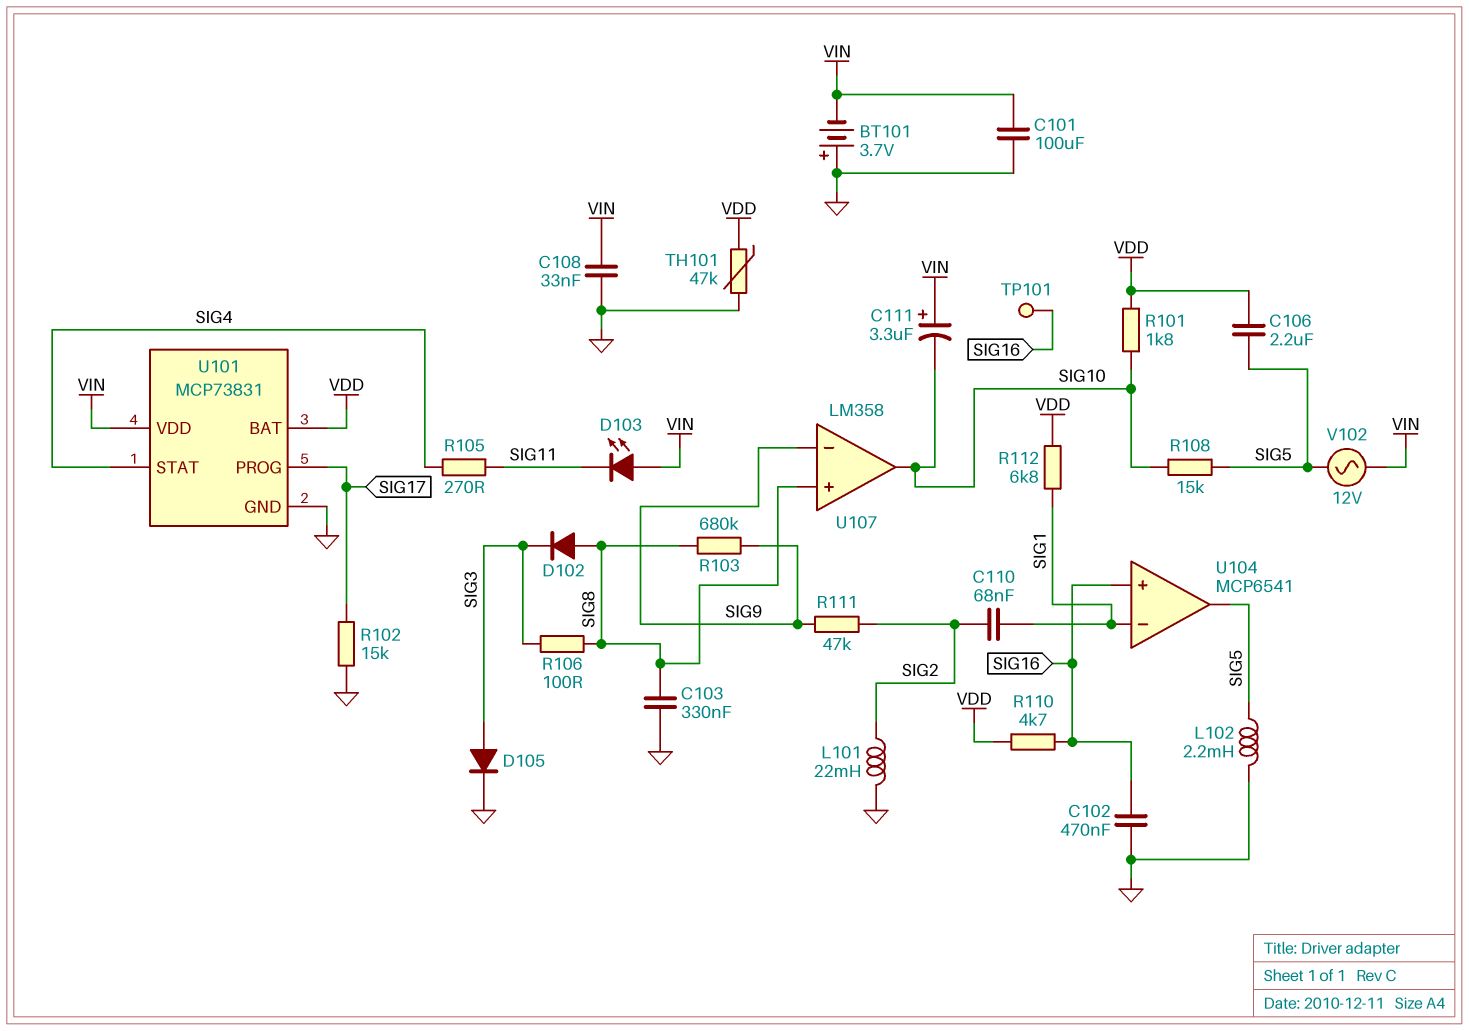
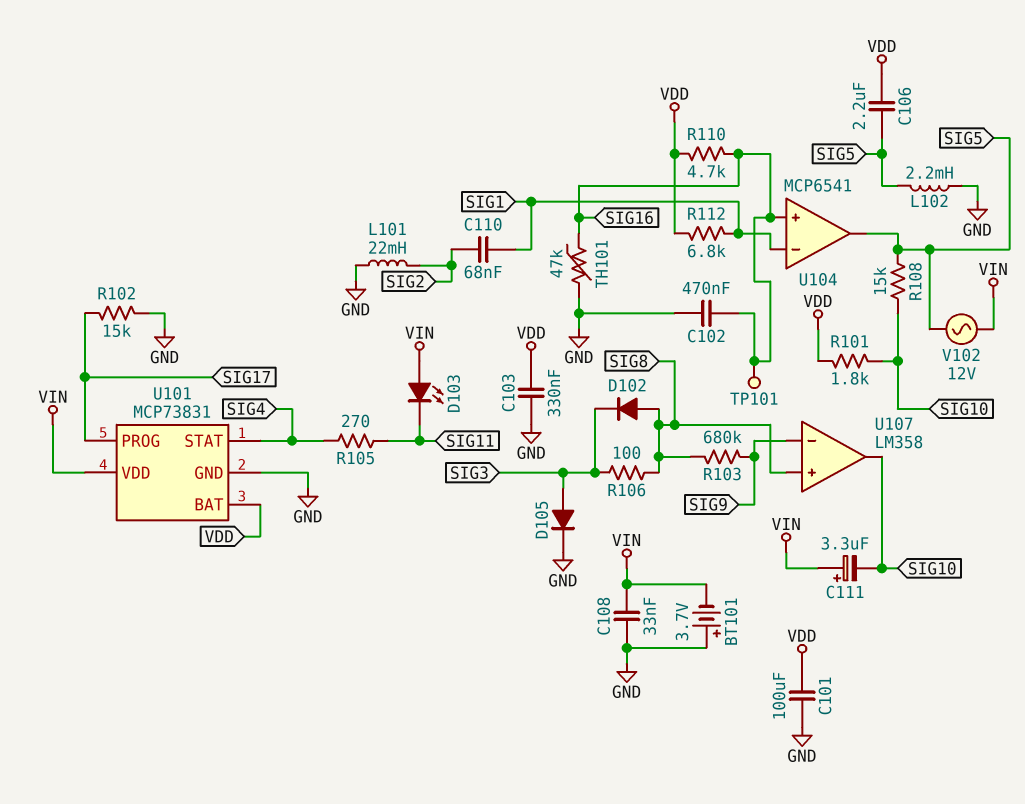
C101: 100uF (GND, VIN) -> 100uF (GND, VDD)
C103: 330nF (GND, SIG8) -> 330nF (GND, VDD)
R111: 47k (SIG2, SIG9) -> none
TH101: 47k (GND, VDD) -> 47k (GND, SIG16)

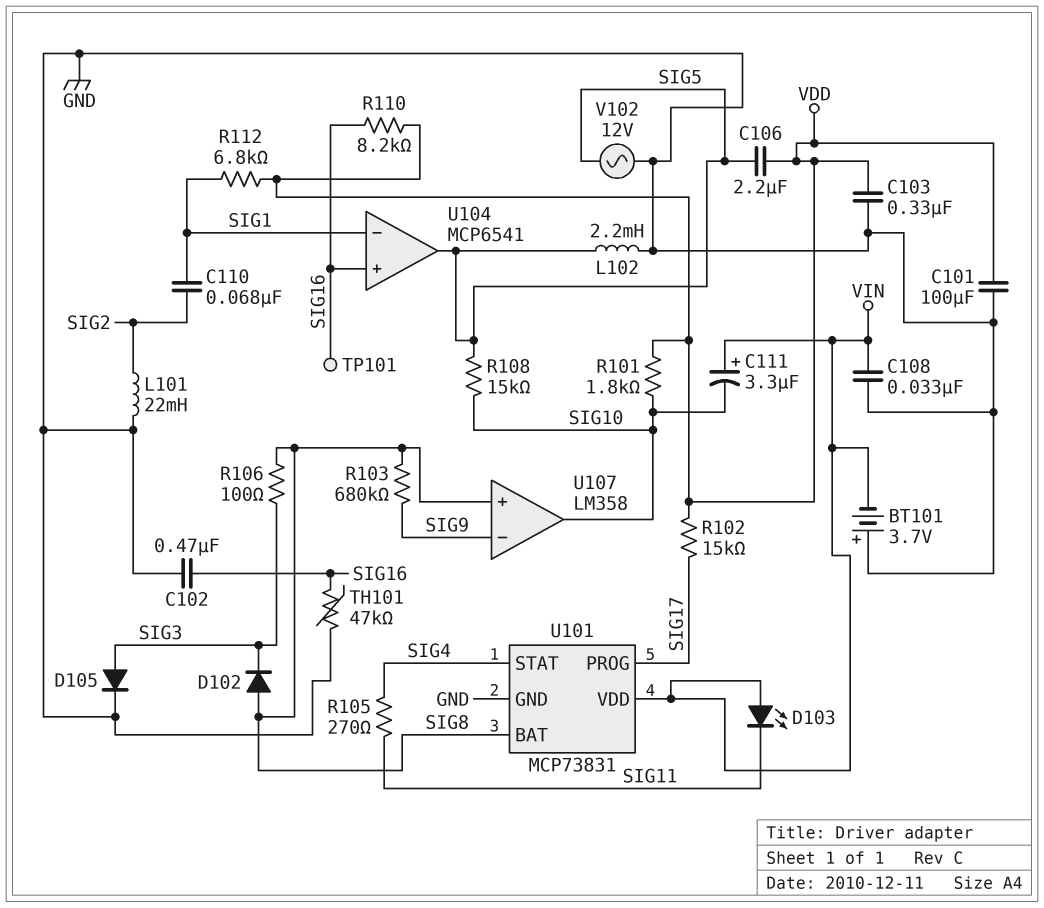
R102: 15k (GND, SIG17) -> 15k (SIG17, VDD)
R110: 4.7k (SIG16, VDD) -> 8.2k (SIG16, VDD)
U101 pin BAT: VDD -> SIG8
V102: AC 12V (SIG5, VIN) -> AC 12V (GND, SIG5)

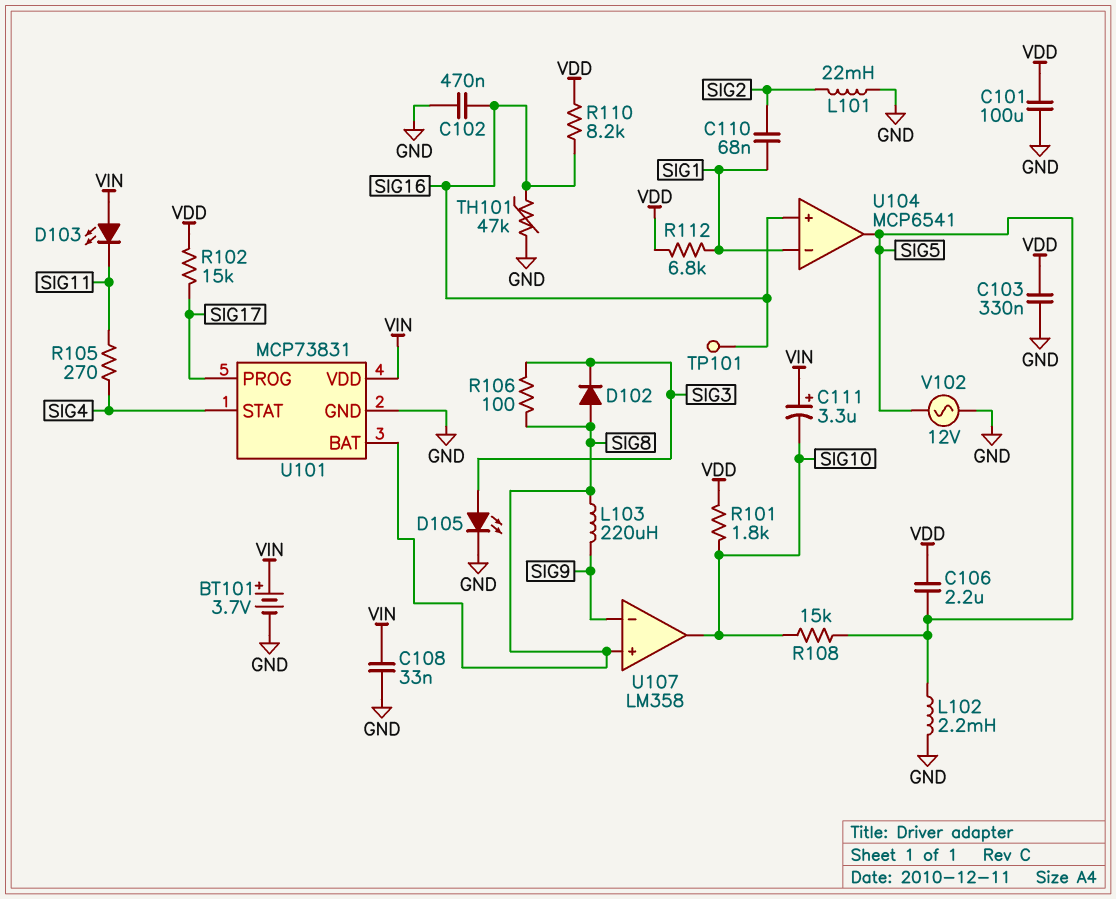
BT101: 3.7V (plus GND, minus VIN) -> 3.7V (plus VIN, minus GND)
D105: diode (A SIG3, K GND) -> LED (A SIG3, K GND)
L103: none -> 220uH (SIG8, SIG9)
R103: 680k (SIG8, SIG9) -> none

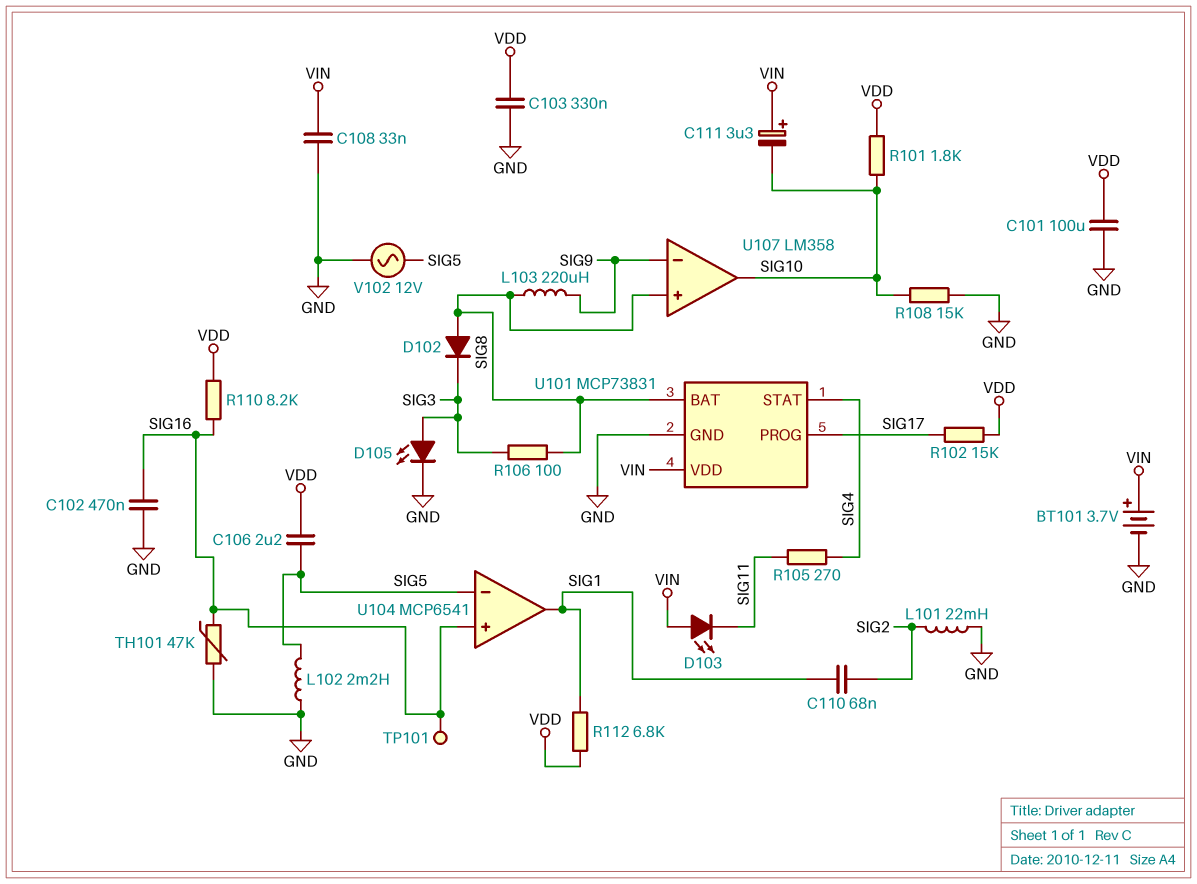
R108: 15k (SIG5, SIG10) -> 15k (GND, SIG10)
U104 pin in-: SIG1 -> SIG5
U104 pin out: SIG5 -> SIG1

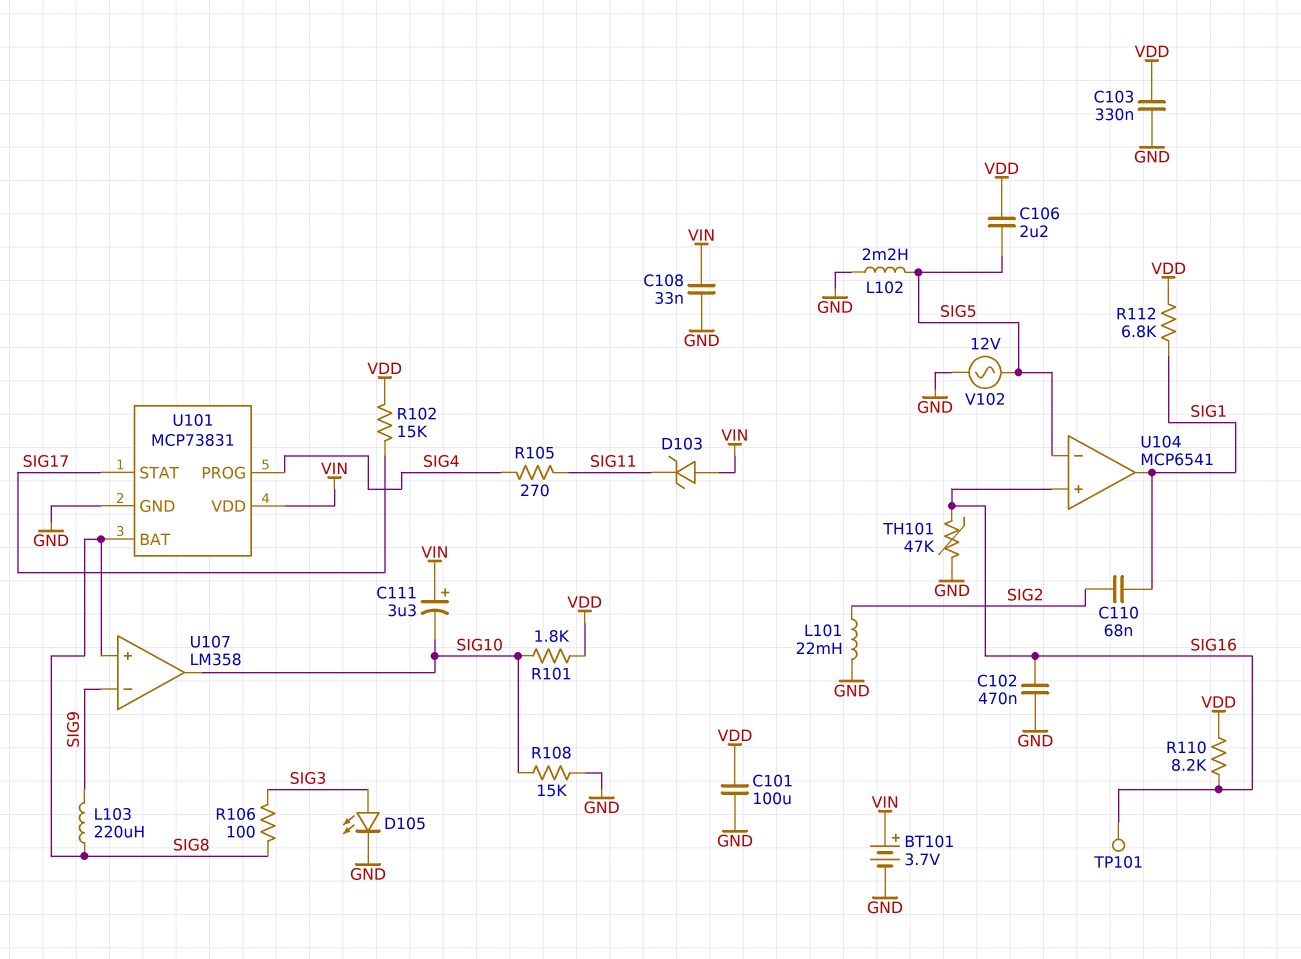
D102: diode (A SIG8, K SIG3) -> none
D103: LED (A VIN, K SIG11) -> zener (A VIN, K SIG11)
U101 pin PROG: SIG17 -> SIG4
U101 pin STAT: SIG4 -> SIG17

